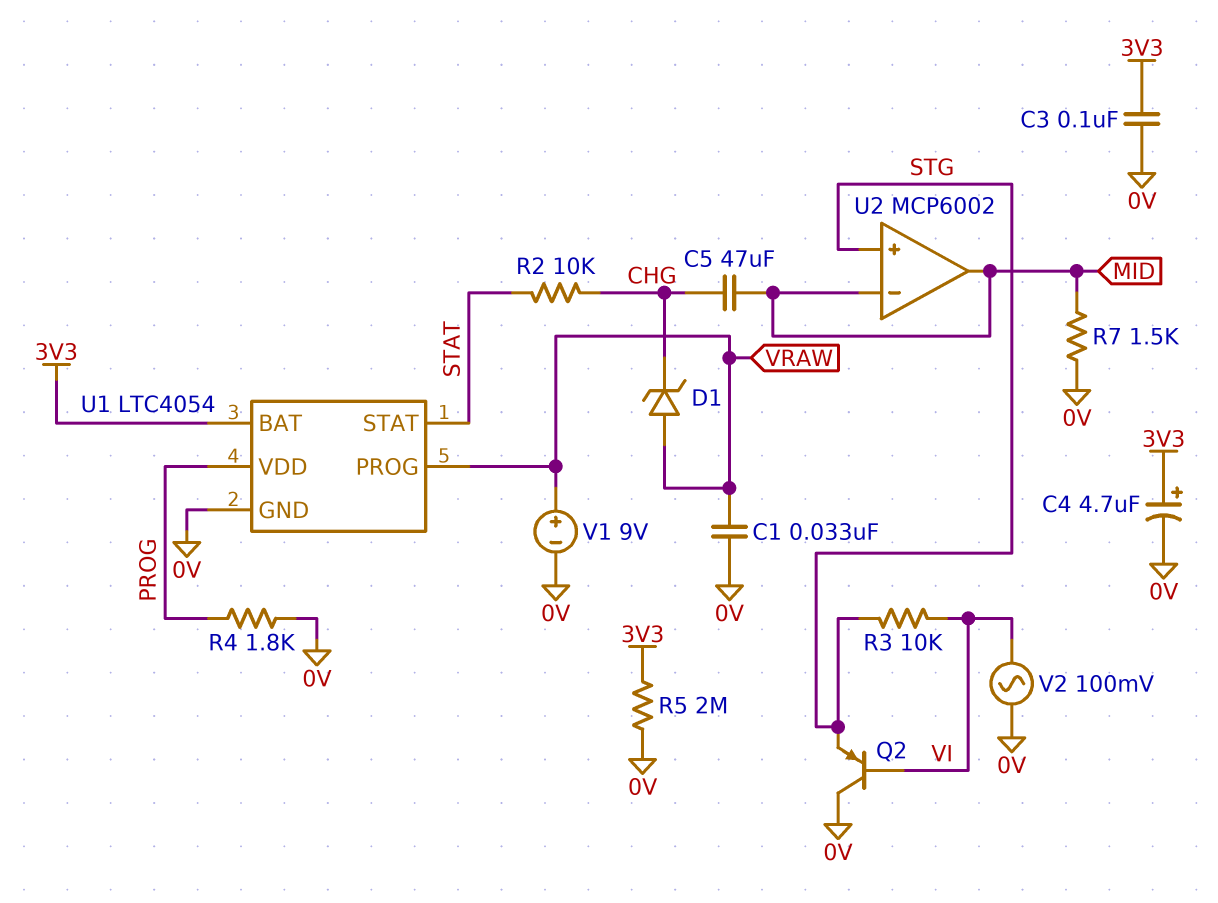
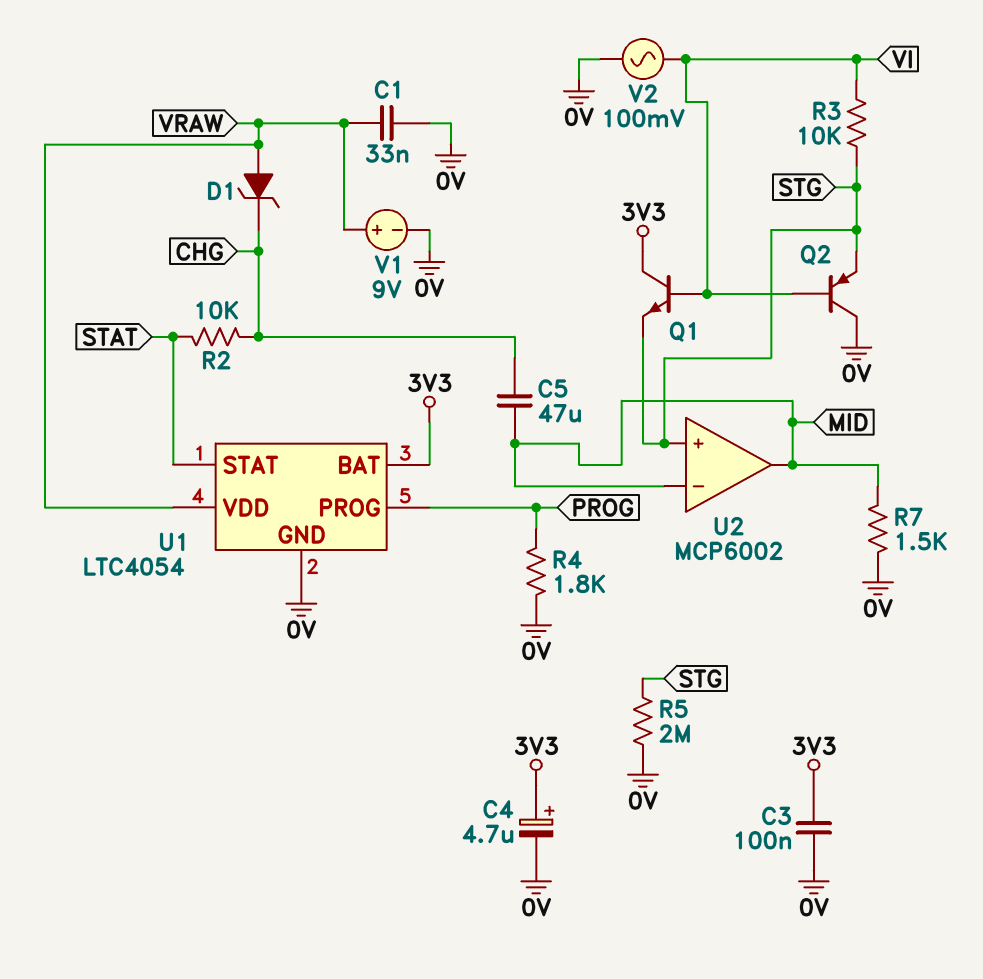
Q1: none -> NPN (B VI, C 3V3, E STG)
R5: 2M (0V, 3V3) -> 2M (0V, STG)
U1 pin PROG: VRAW -> PROG
U1 pin VDD: PROG -> VRAW

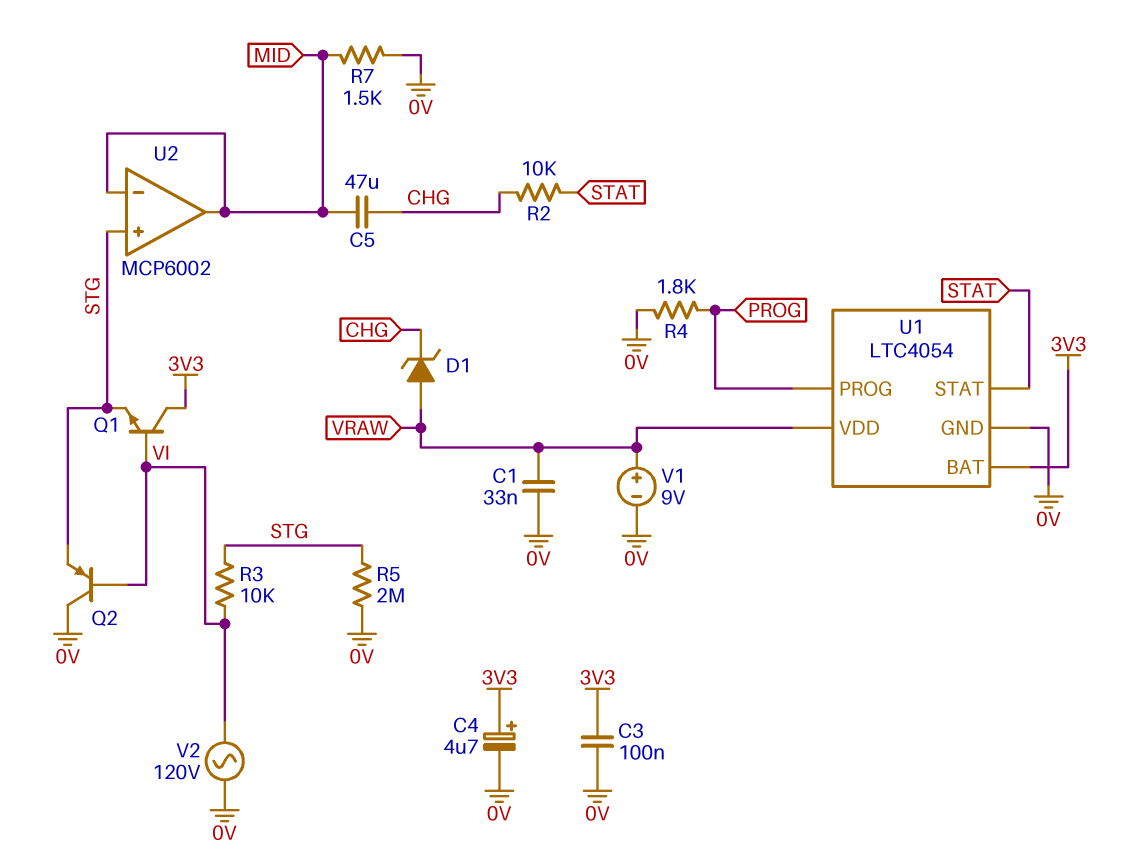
V2: AC 100mV (0V, VI) -> AC 120V (0V, VI)

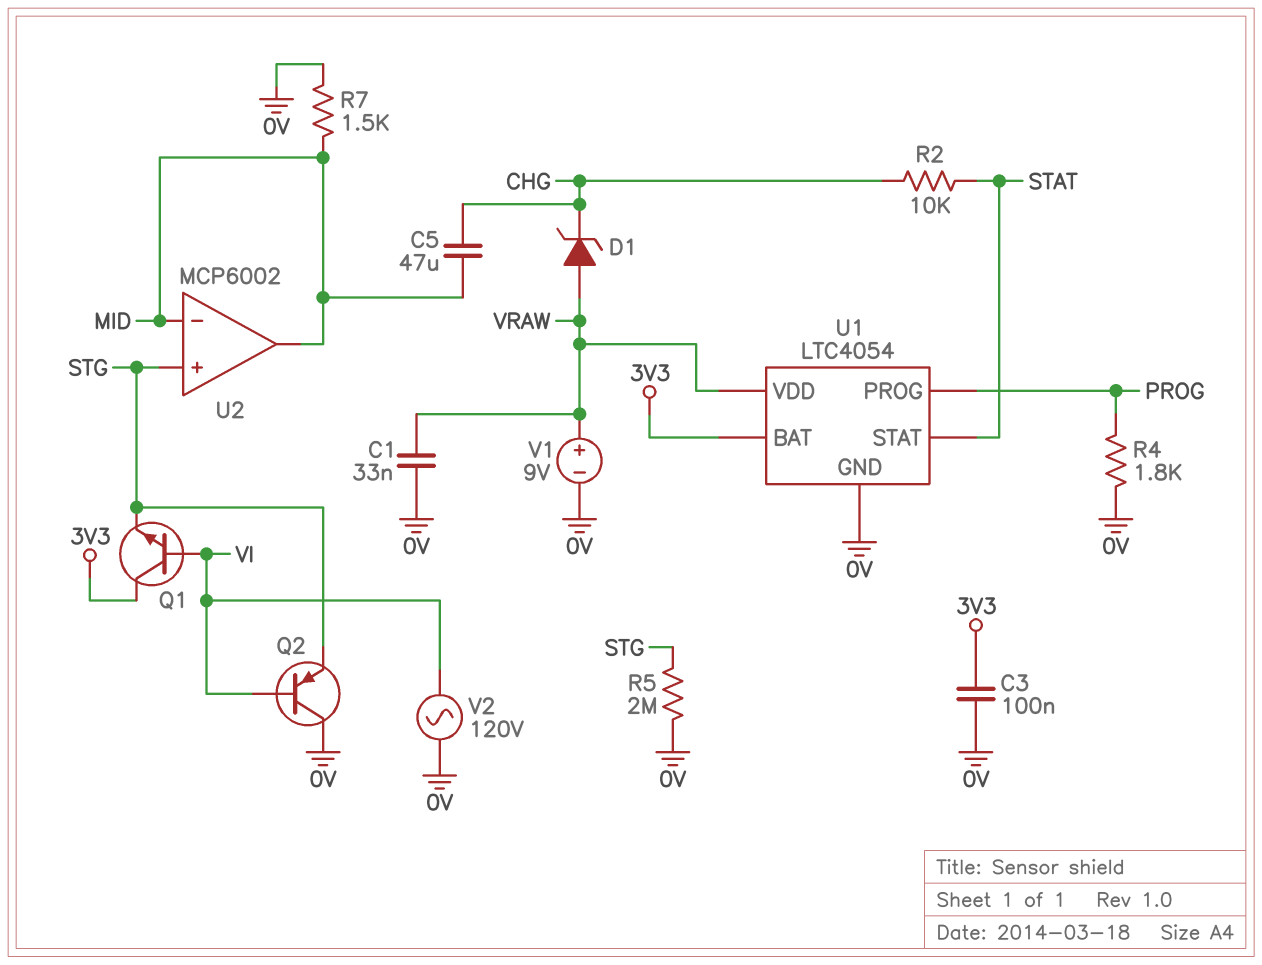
C4: 4.7uF (plus 3V3, minus 0V) -> none
R3: 10k (STG, VI) -> none

